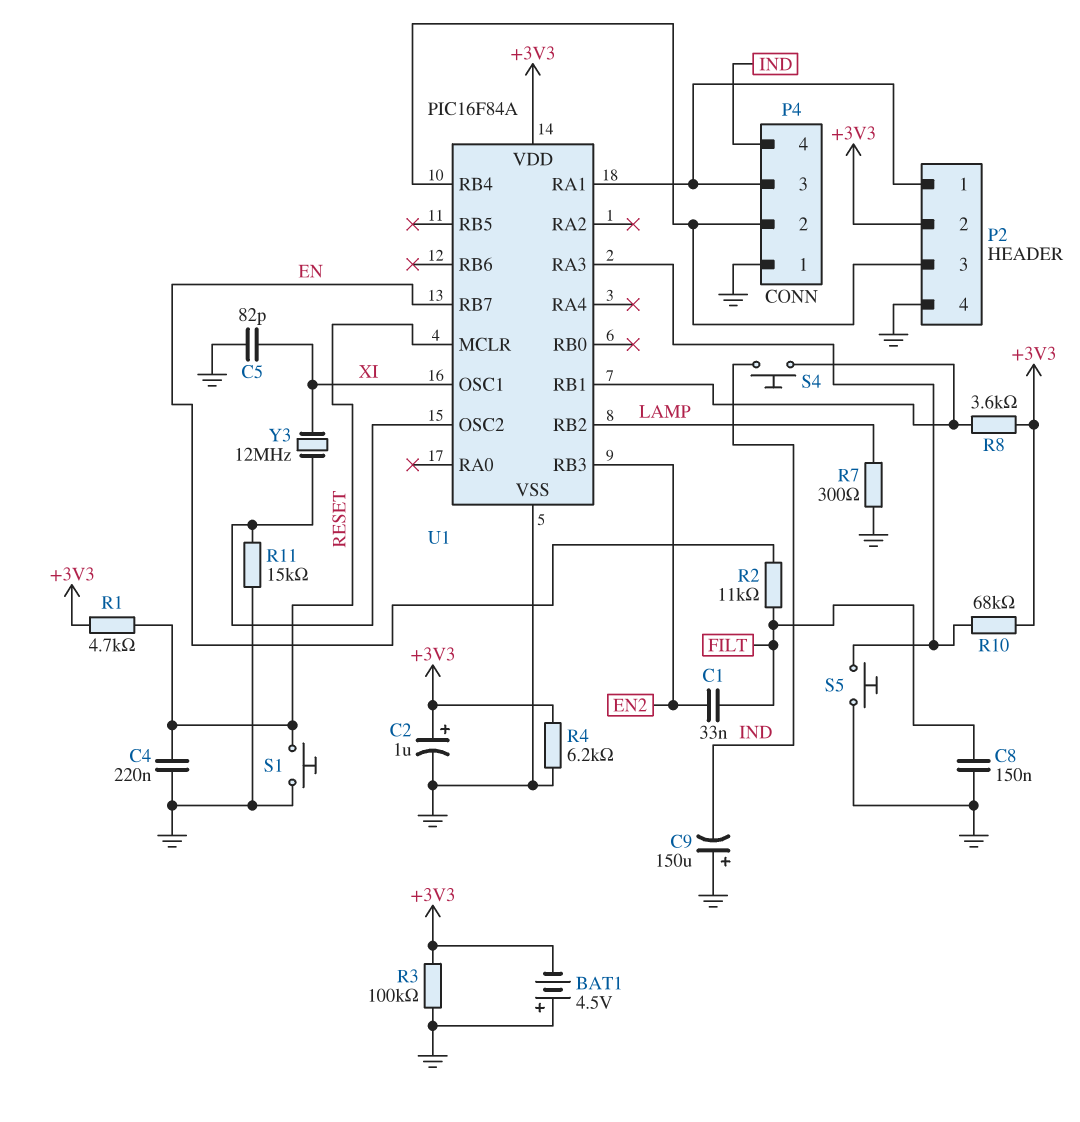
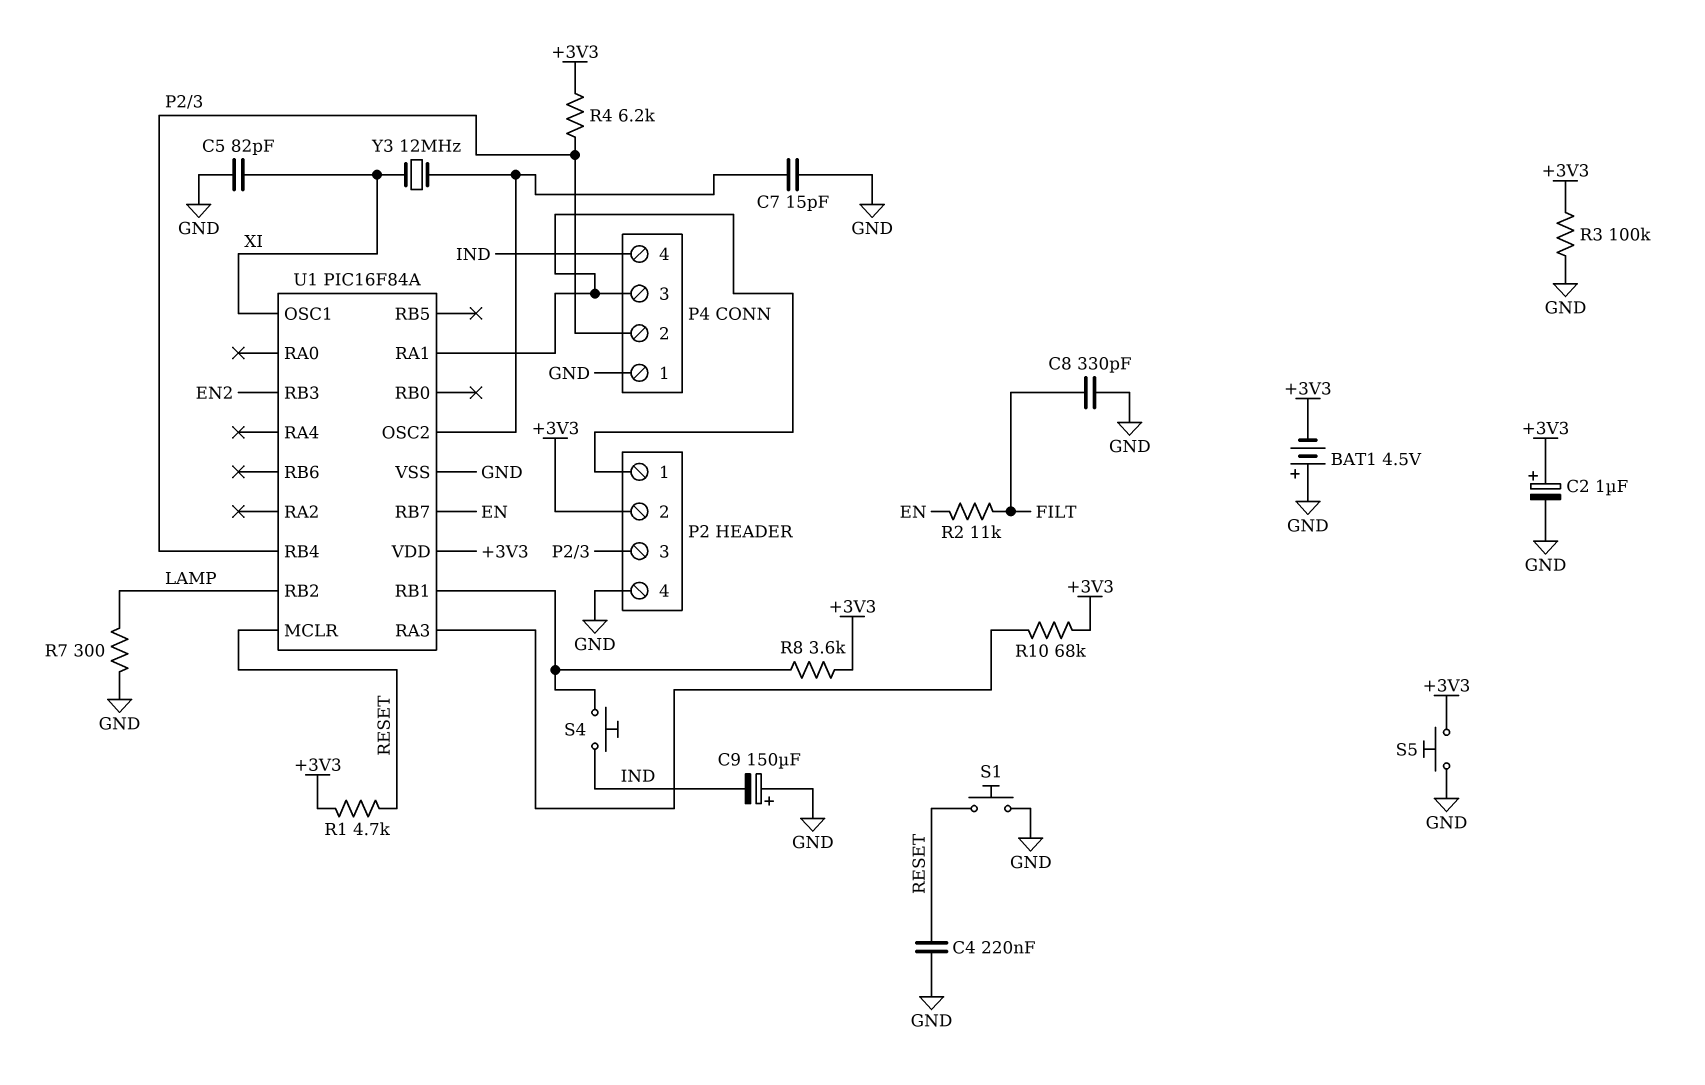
C1: 33nF (EN2, FILT) -> none
C7: none -> 15pF (GND, U1/OSC2)
C8: 150nF (FILT, GND) -> 330pF (FILT, GND)
R4: 6.2k (+3V3, GND) -> 6.2k (+3V3, P2/3)
R11: 15k (GND, U1/OSC2) -> none
S5: button (GND, U1/RA3) -> button (+3V3, GND)

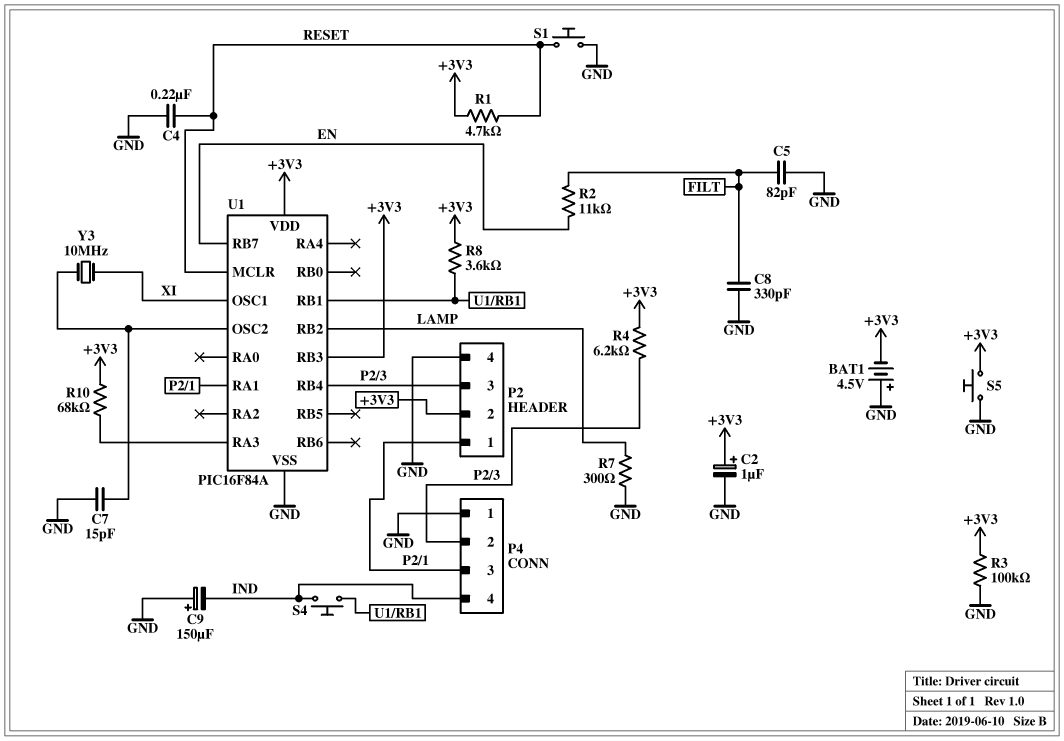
C5: 82pF (GND, XI) -> 82pF (FILT, GND)
U1 pin RB3: EN2 -> +3V3
Y3: 12MHz (U1/OSC2, XI) -> 10MHz (U1/OSC2, XI)

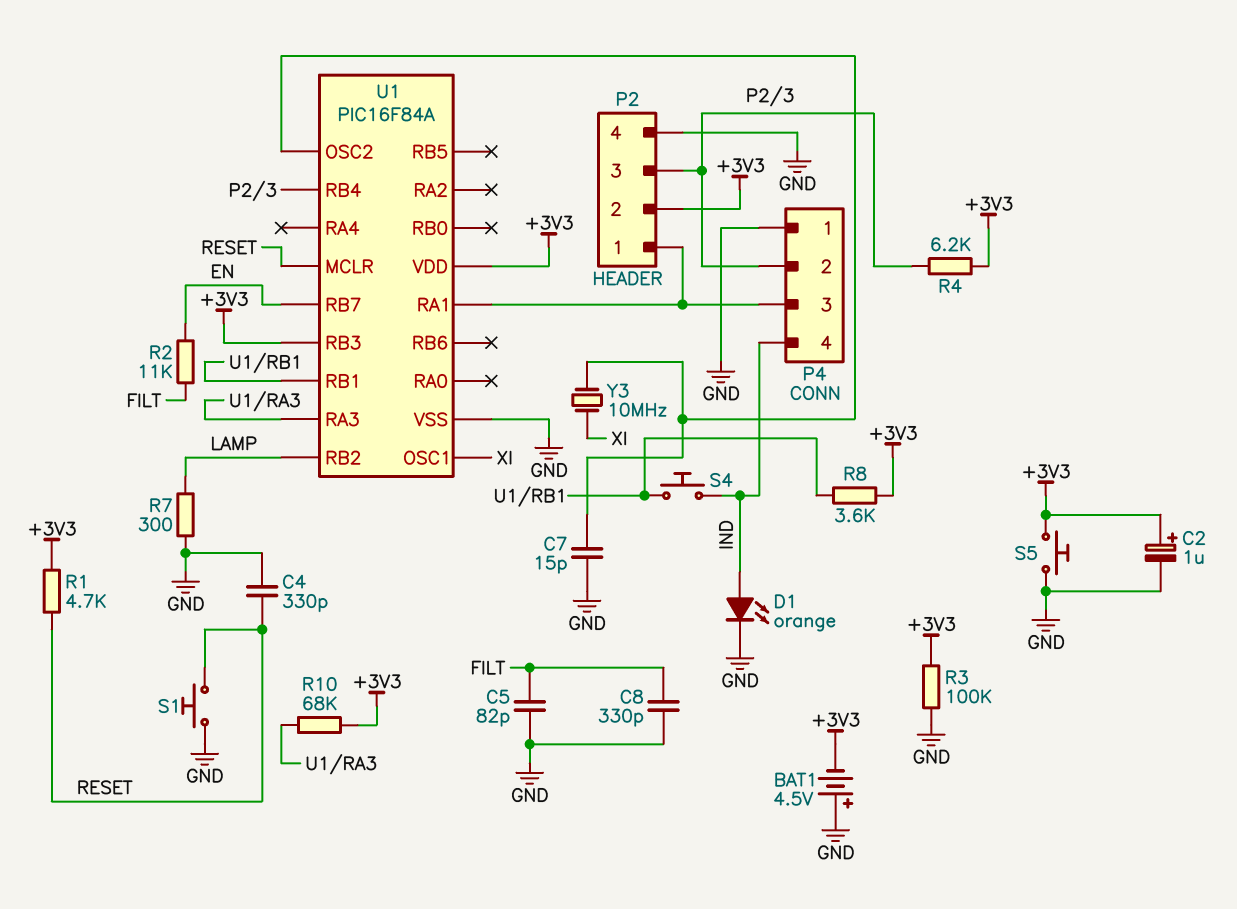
C4: 220nF (GND, RESET) -> 330pF (GND, RESET)
C9: 150uF (plus GND, minus IND) -> none
D1: none -> LED orange (A IND, K GND)

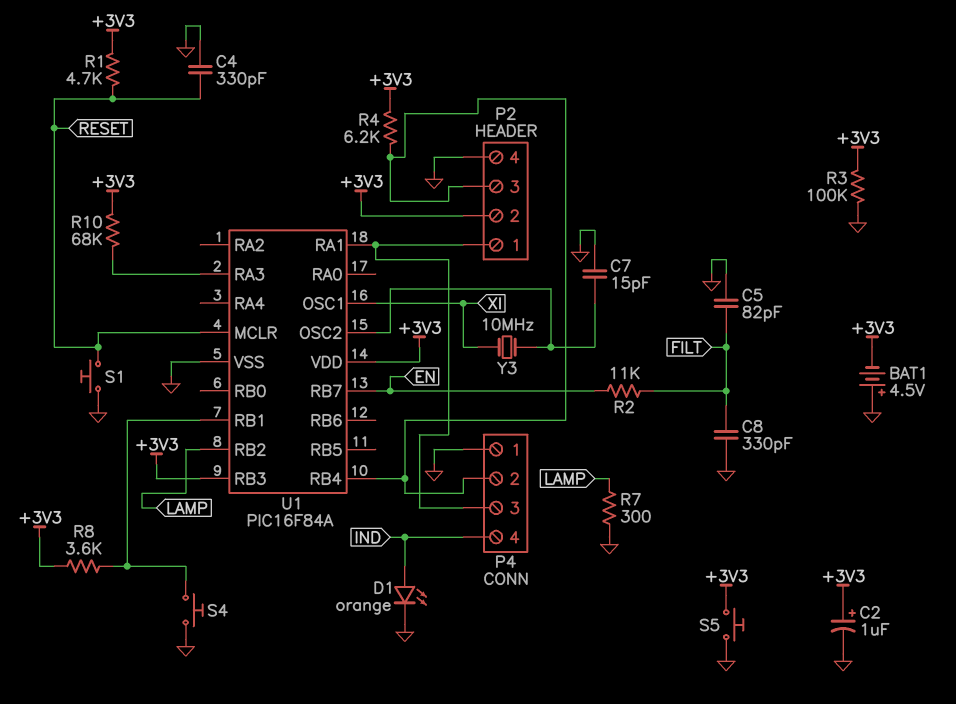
S4: button (IND, U1/RB1) -> button (GND, U1/RB1)

